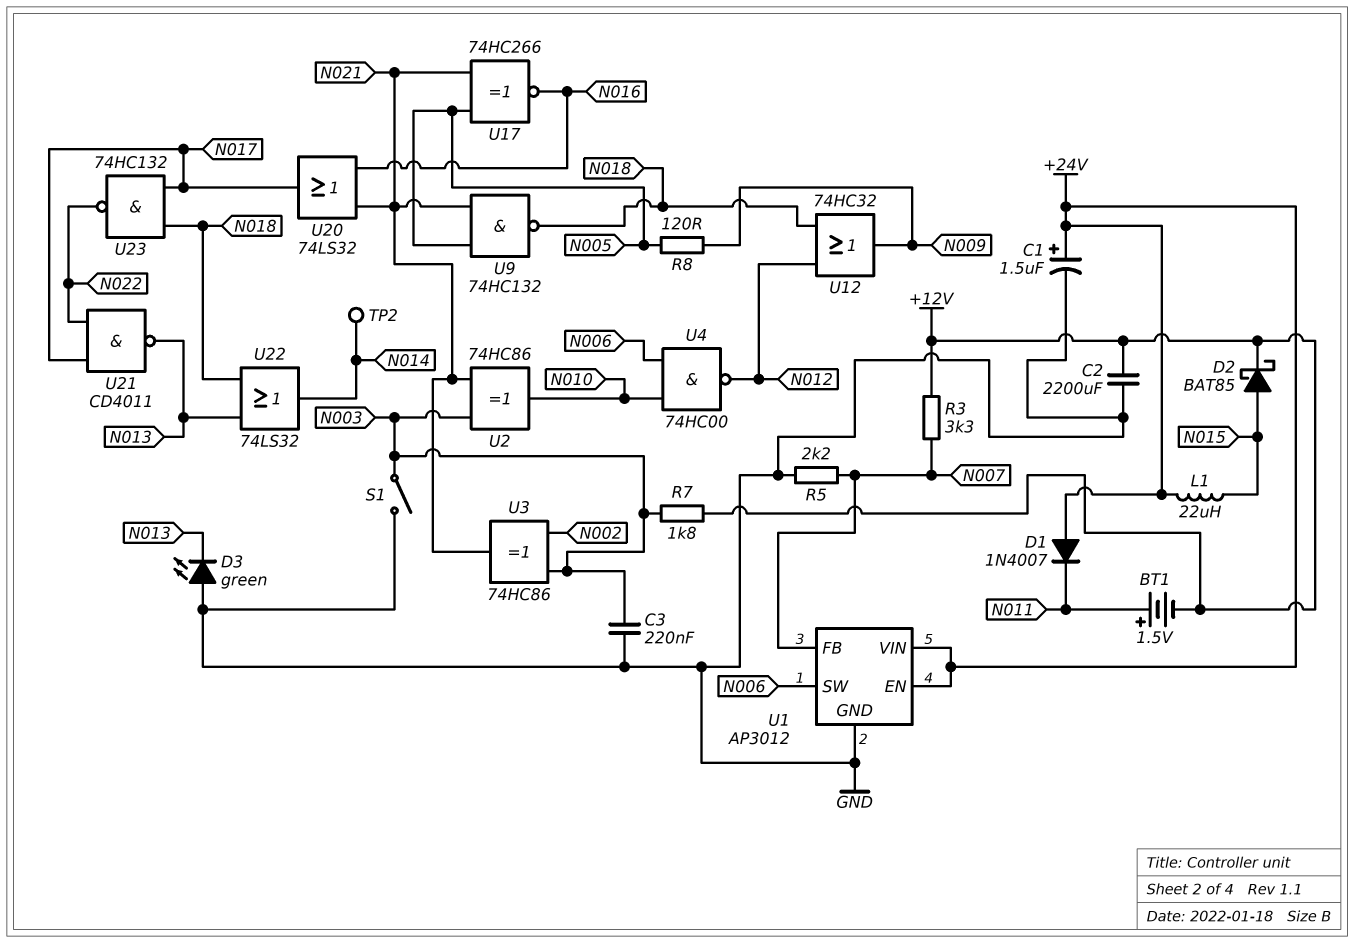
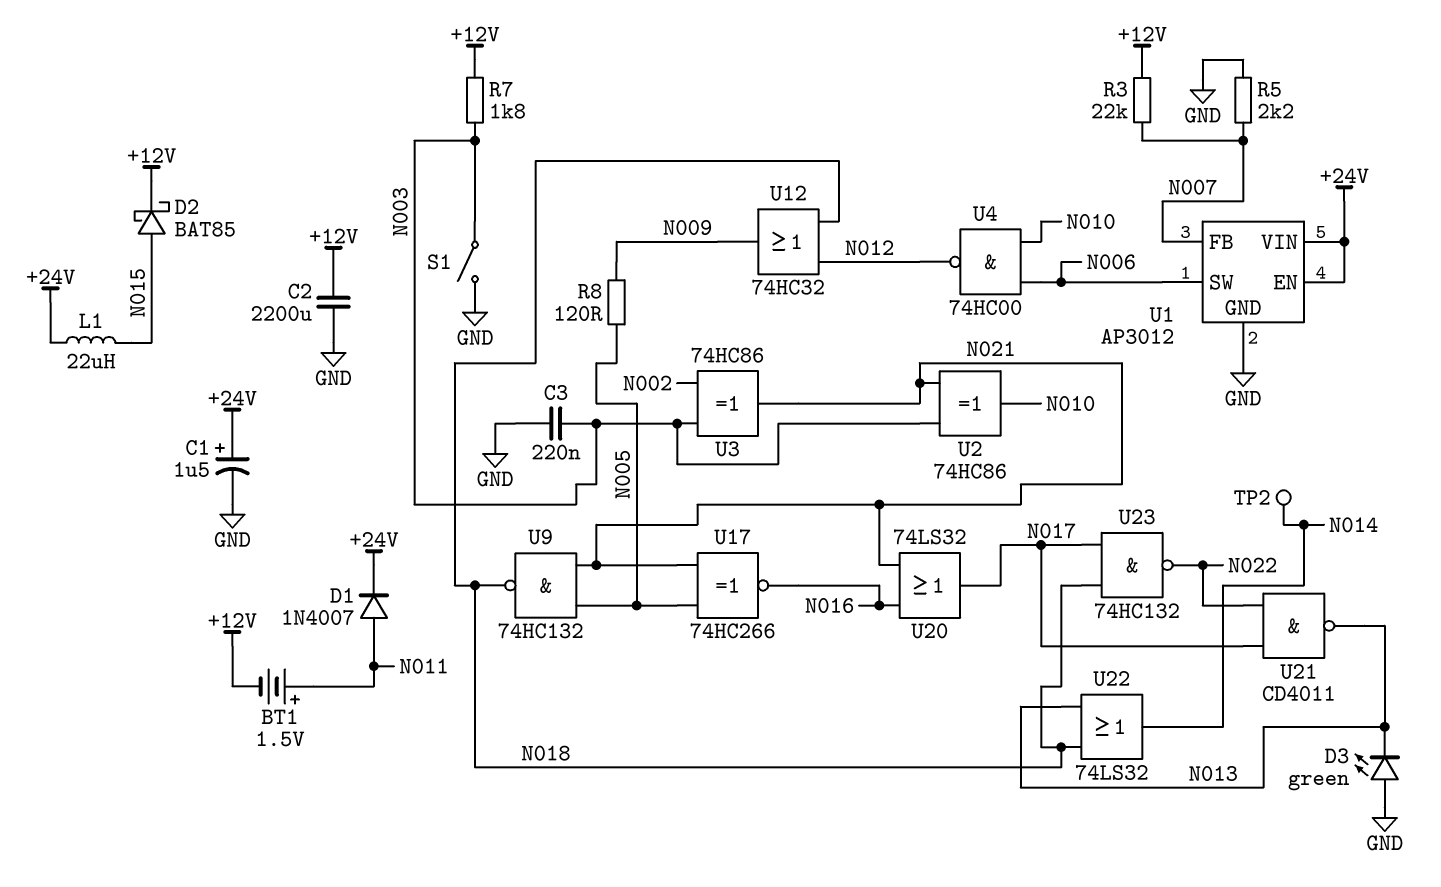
D1: diode 1N4007 (A +24V, K N011) -> diode 1N4007 (A N011, K +24V)
R3: 3.3k (+12V, N007) -> 22k (+12V, N007)

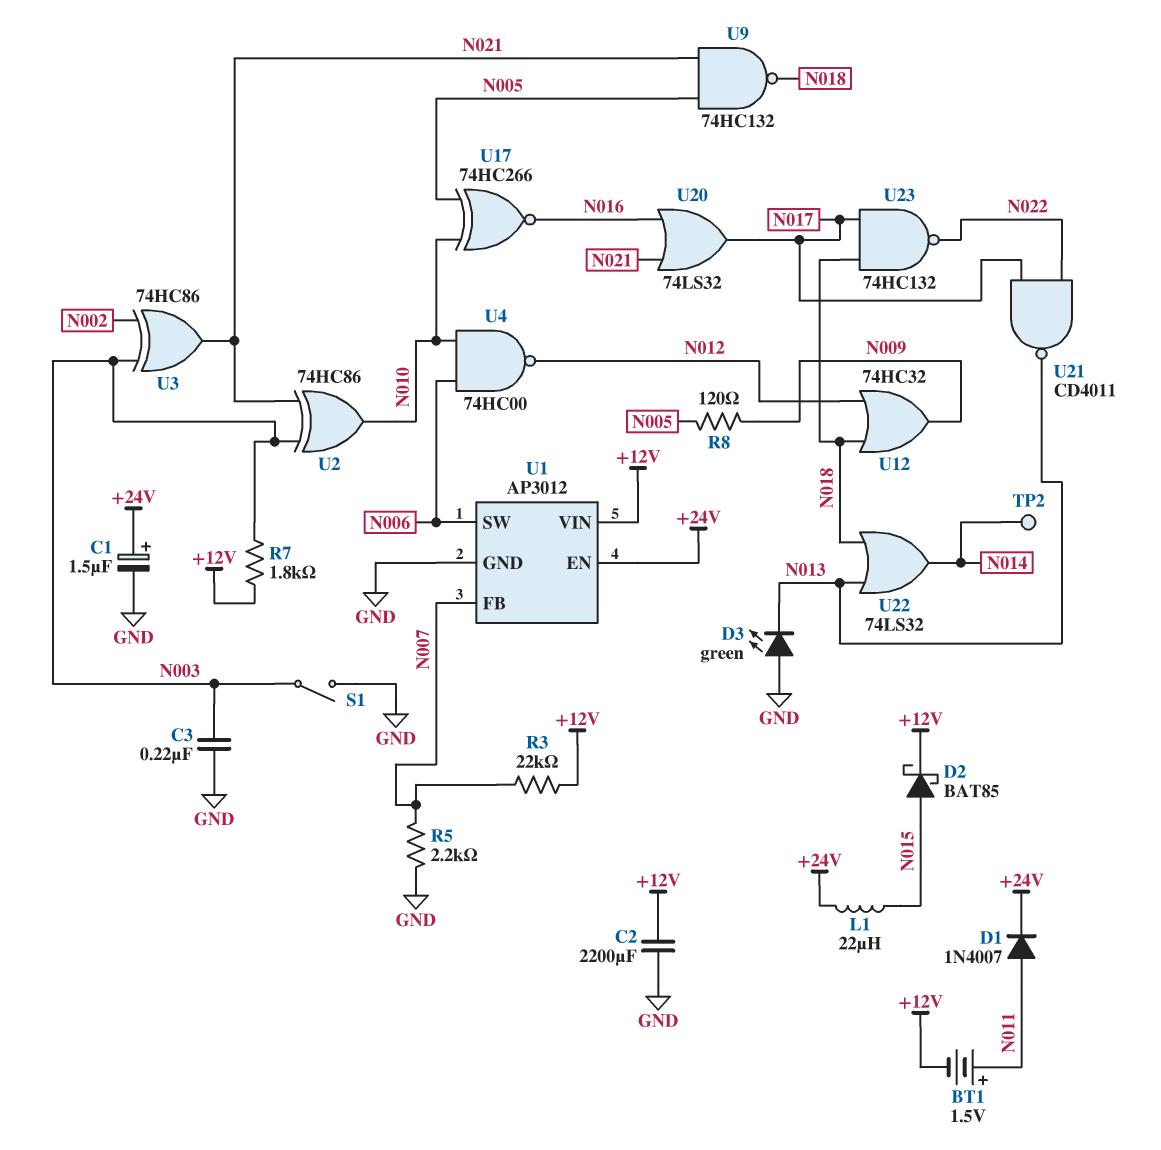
U1 pin VIN: +24V -> +12V
U17: XNOR 74HC266 (in N005, in N021, out N016) -> XNOR 74HC266 (in N005, in N010, out N016)

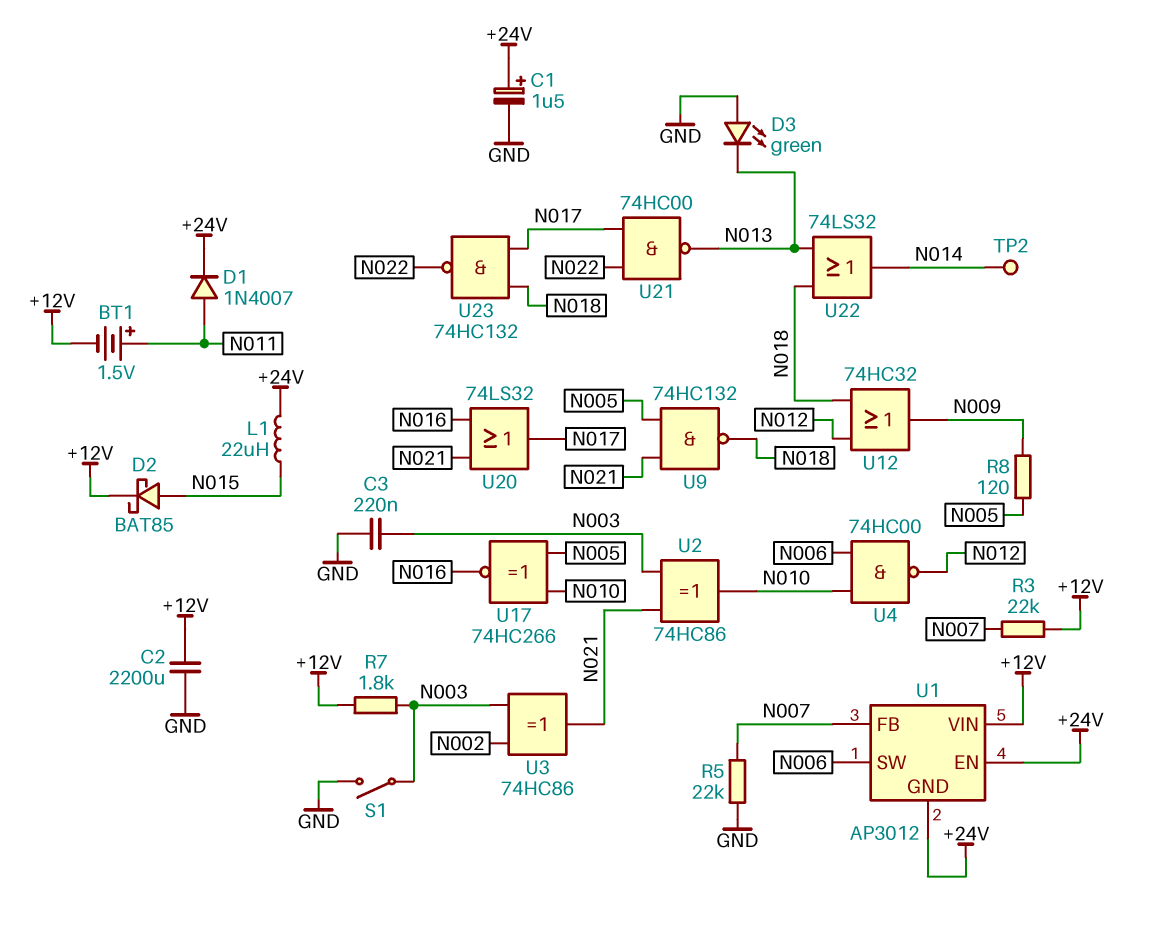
R5: 2.2k (GND, N007) -> 22k (GND, N007)
U1 pin GND: GND -> +24V
U21: NAND CD4011 (in N017, in N022, out N013) -> NAND 74HC00 (in N017, in N022, out N013)

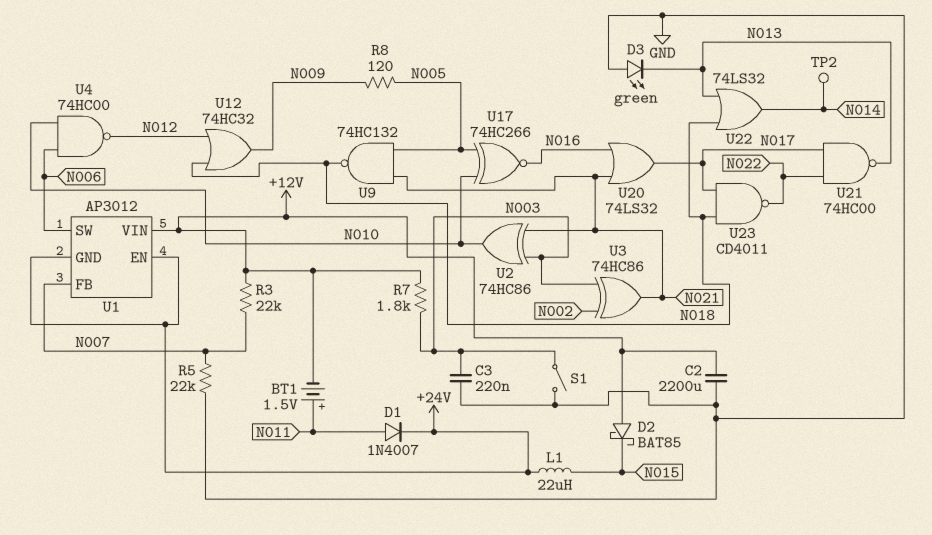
C1: 1.5uF (plus +24V, minus GND) -> none
D2: schottky BAT85 (A N015, K +12V) -> schottky BAT85 (A +12V, K N015)
U23: NAND 74HC132 (in N017, in N018, out N022) -> NAND CD4011 (in N017, in N018, out N022)

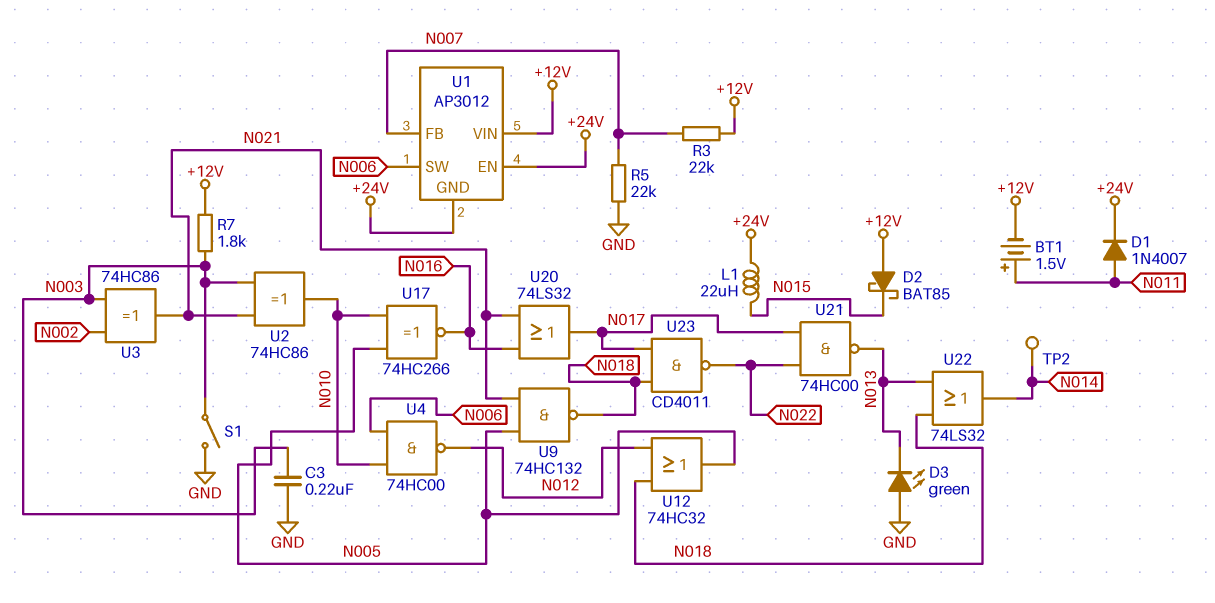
C2: 2200uF (+12V, GND) -> none
R8: 120 (N005, N009) -> none
U12: OR 74HC32 (in N012, in N018, out N009) -> OR 74HC32 (in N012, in N018, out N005)

